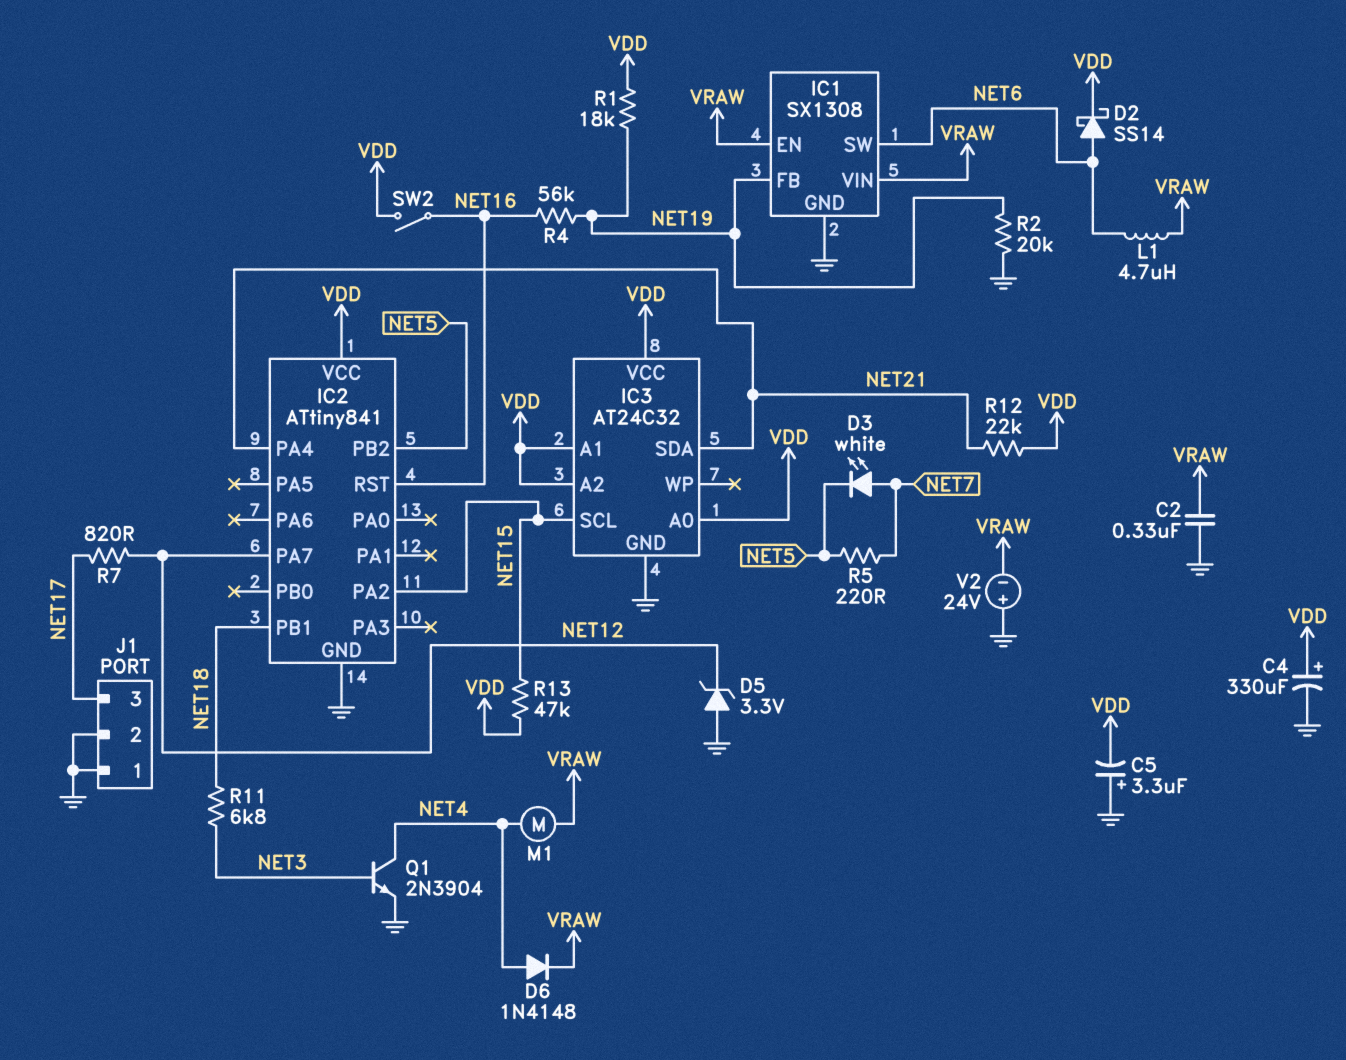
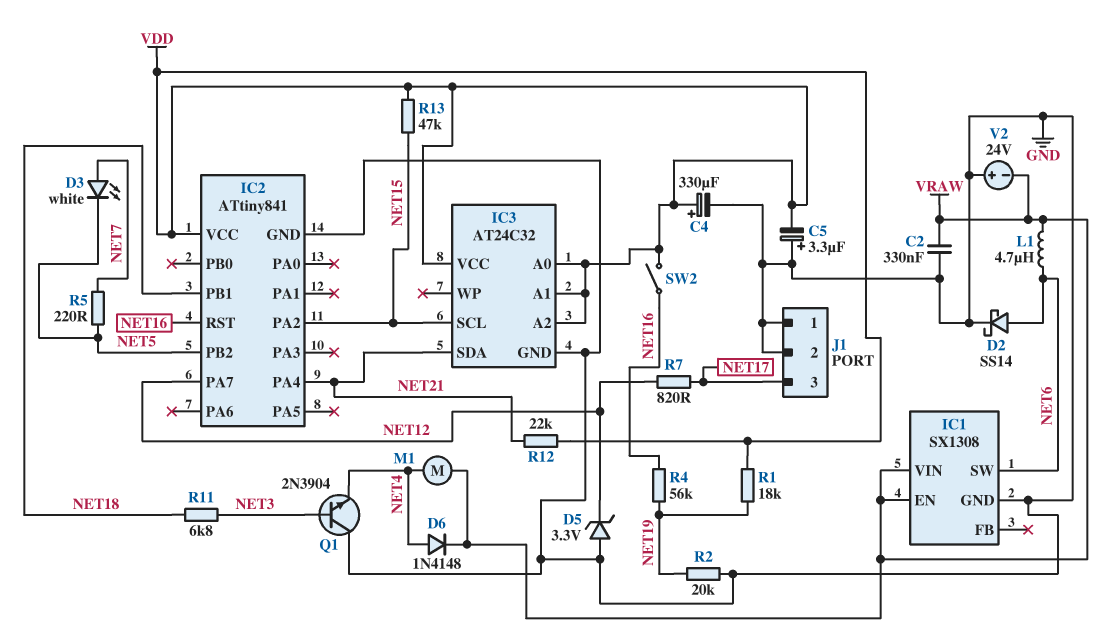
D2: schottky SS14 (A NET6, K VDD) -> schottky SS14 (A NET6, K GND)
IC1 pin FB: NET19 -> none
Q1: NPN 2N3904 (B NET3, C NET4, E GND) -> NPN 2N3904 (B NET3, C GND, E NET4)

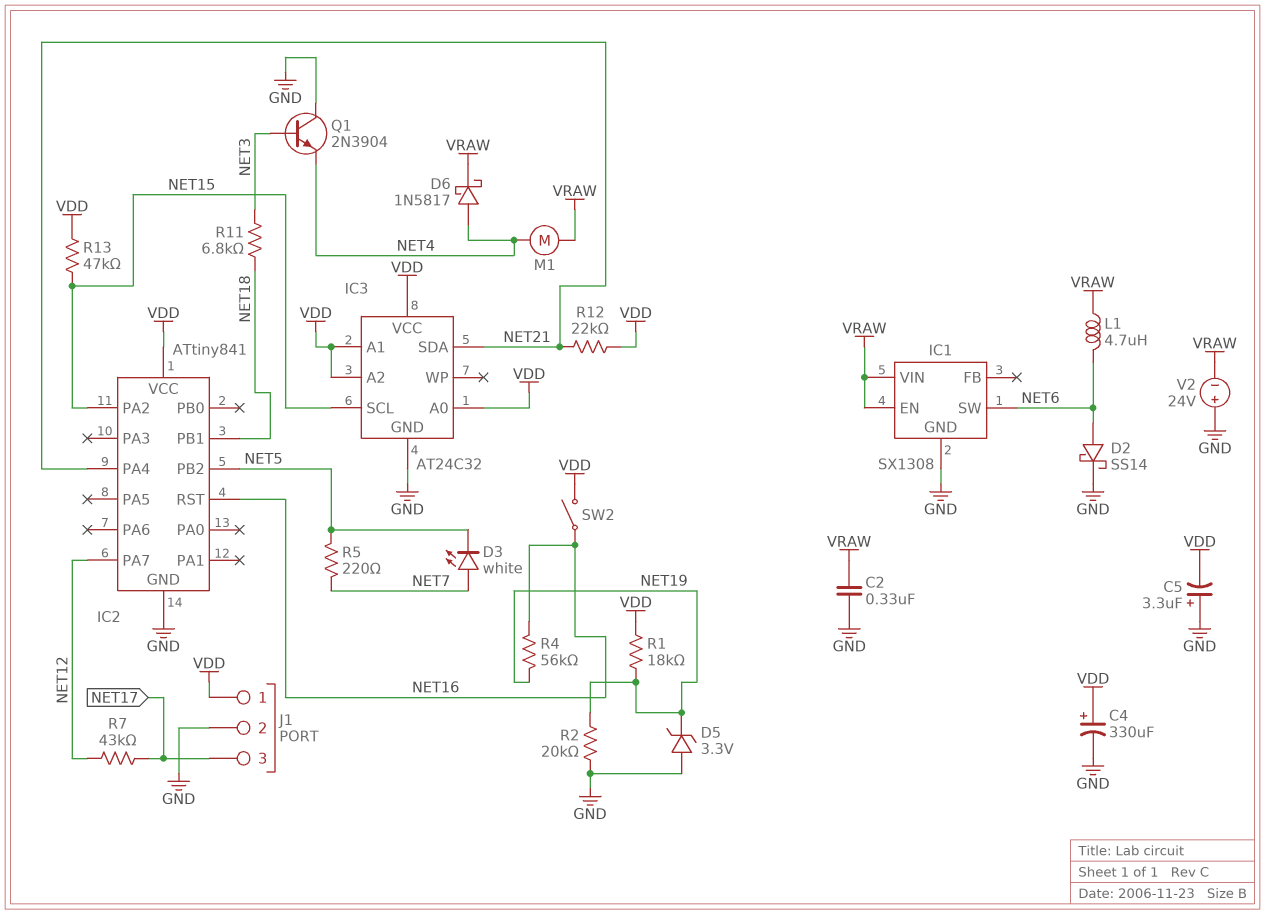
D5: zener 3.3V (A GND, K NET12) -> zener 3.3V (A GND, K NET19)
D6: diode 1N4148 (A NET4, K VRAW) -> schottky 1N5817 (A NET4, K VRAW)
J1 pin 1: GND -> VDD
R7: 820 (NET12, NET17) -> 43k (NET12, NET17)

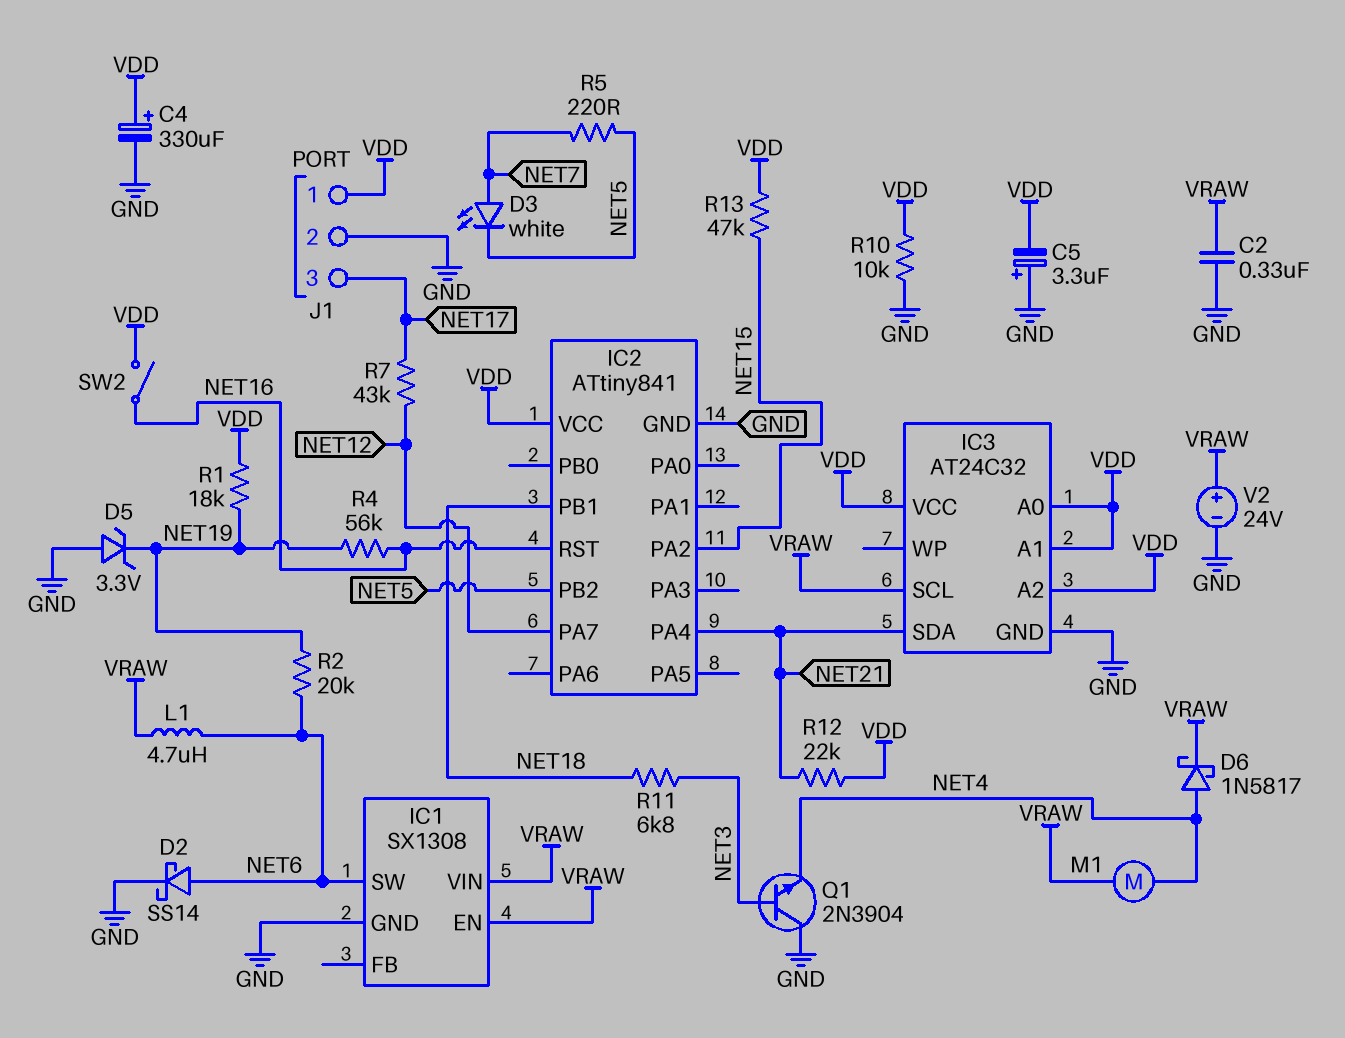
IC3 pin SCL: NET15 -> VRAW
R2: 20k (GND, NET19) -> 20k (NET6, NET19)
R10: none -> 10k (GND, VDD)
V2: 24V (plus GND, minus VRAW) -> 24V (plus VRAW, minus GND)

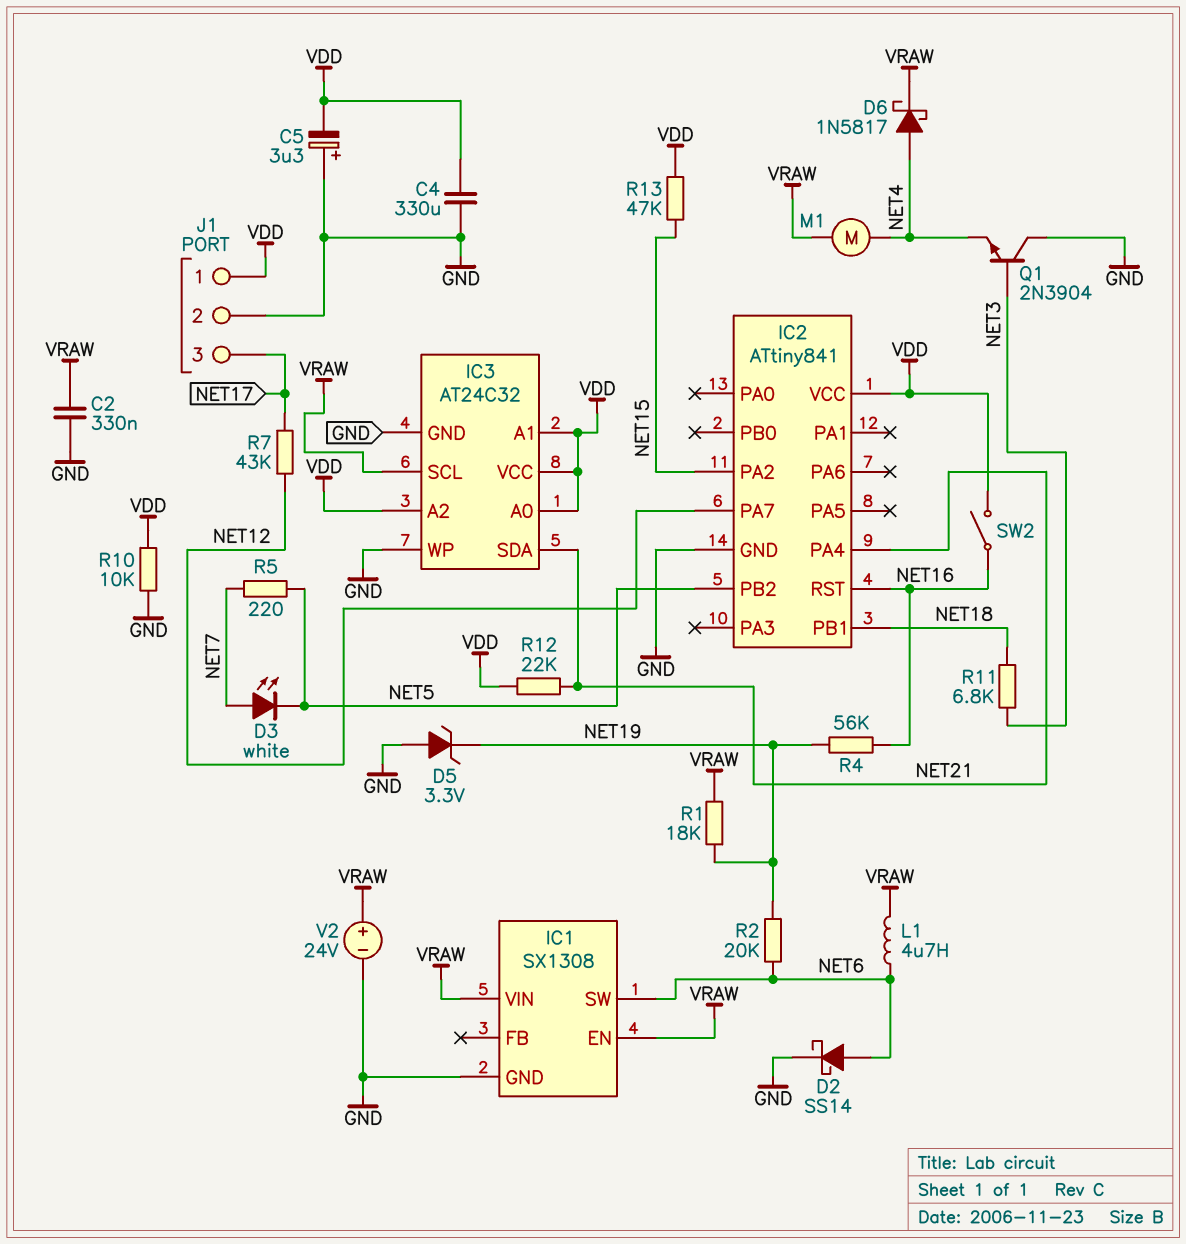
C4: 330uF (plus VDD, minus GND) -> 330uF (GND, VDD)
IC3 pin WP: none -> GND
R1: 18k (NET19, VDD) -> 18k (NET19, VRAW)

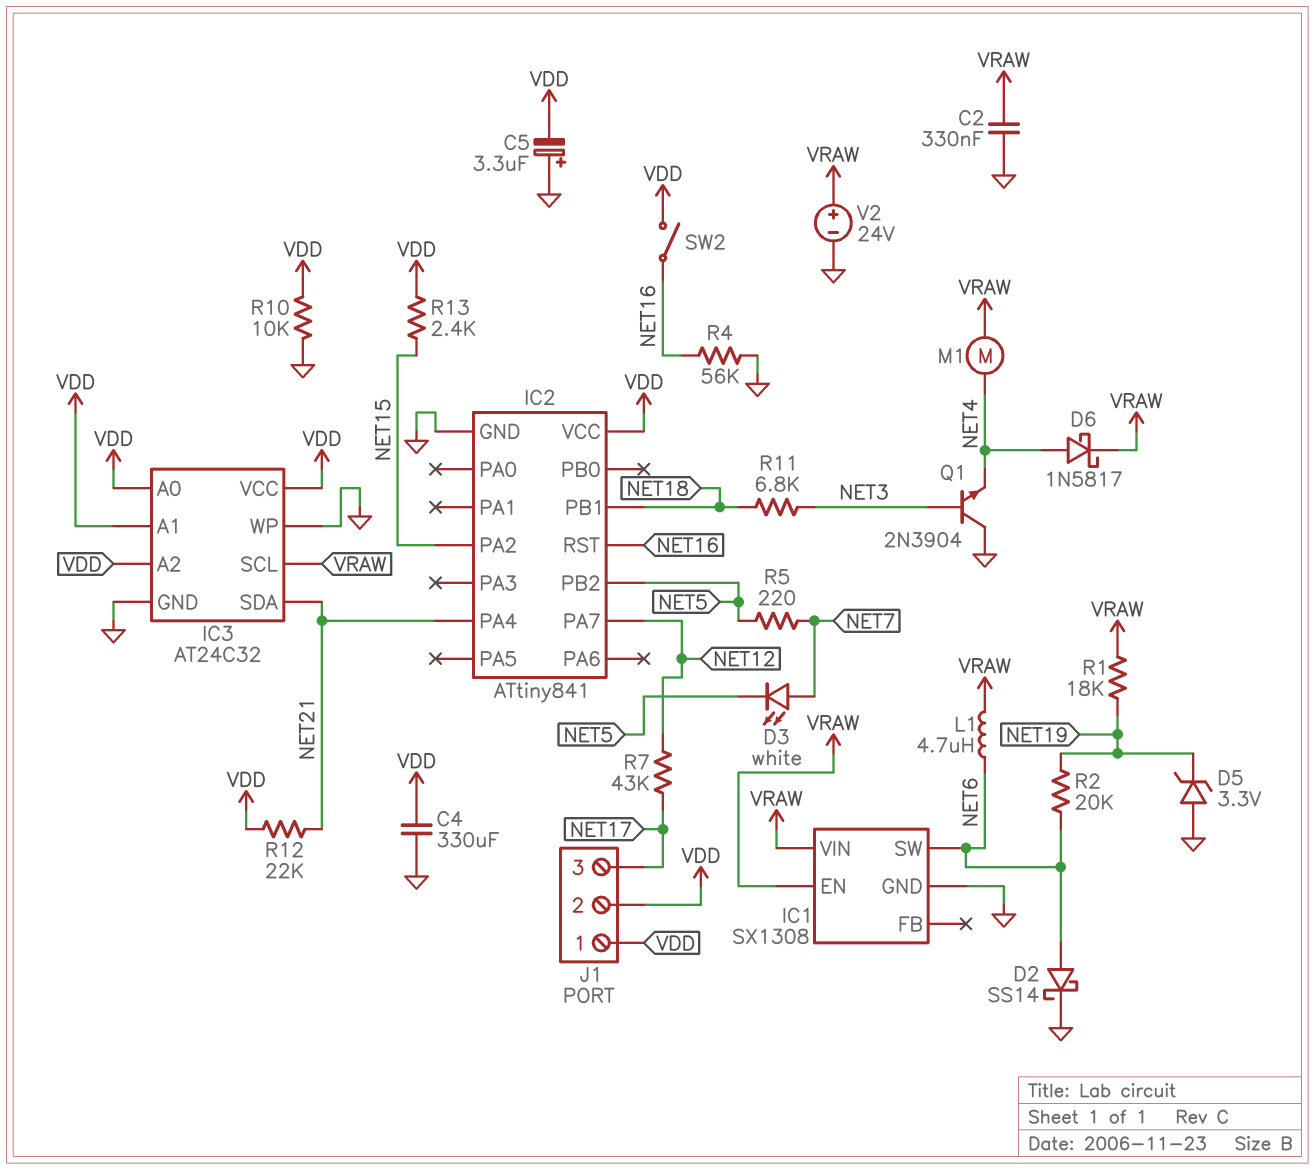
J1 pin 2: GND -> VDD
R4: 56k (NET16, NET19) -> 56k (GND, NET16)
R13: 47k (NET15, VDD) -> 2.4k (NET15, VDD)

